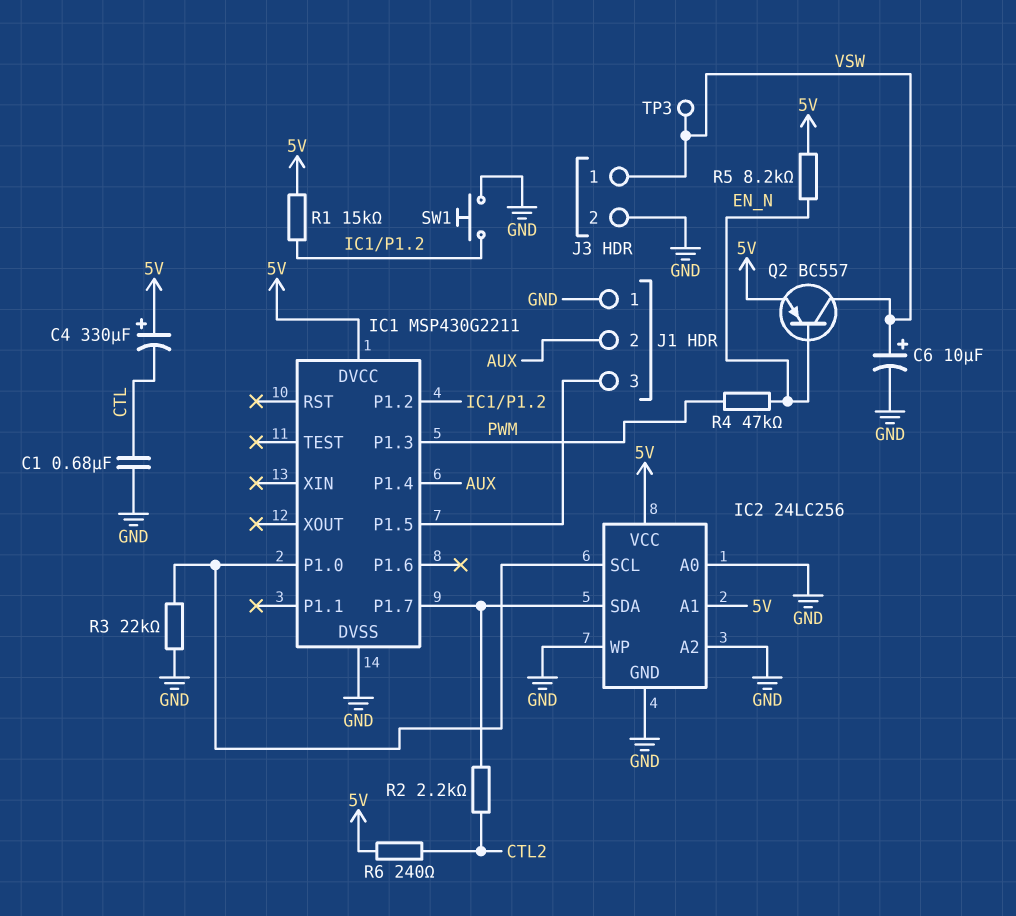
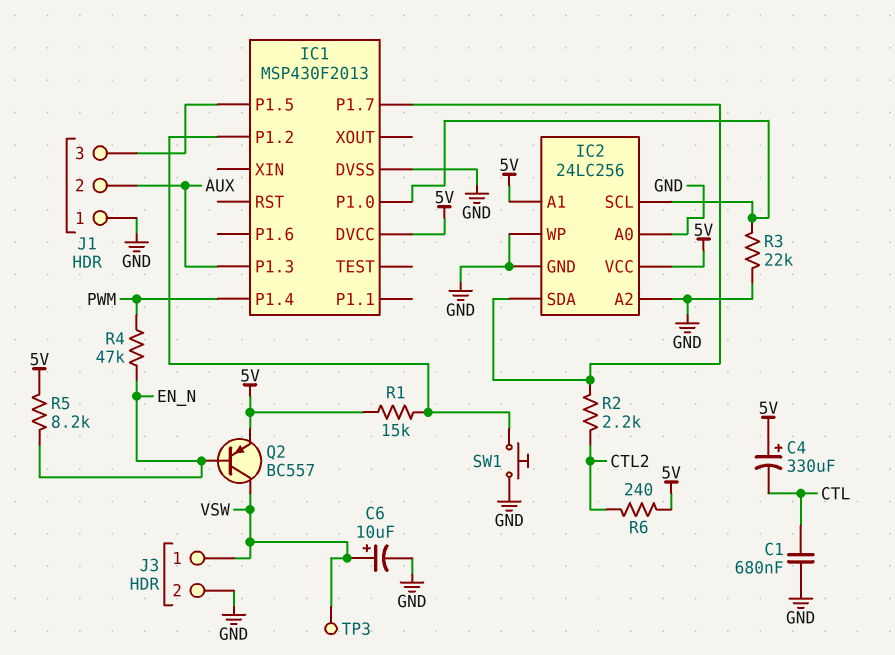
IC1: MSP430G2211 -> MSP430F2013
IC1 pin P1.3: PWM -> AUX
IC1 pin P1.4: AUX -> PWM

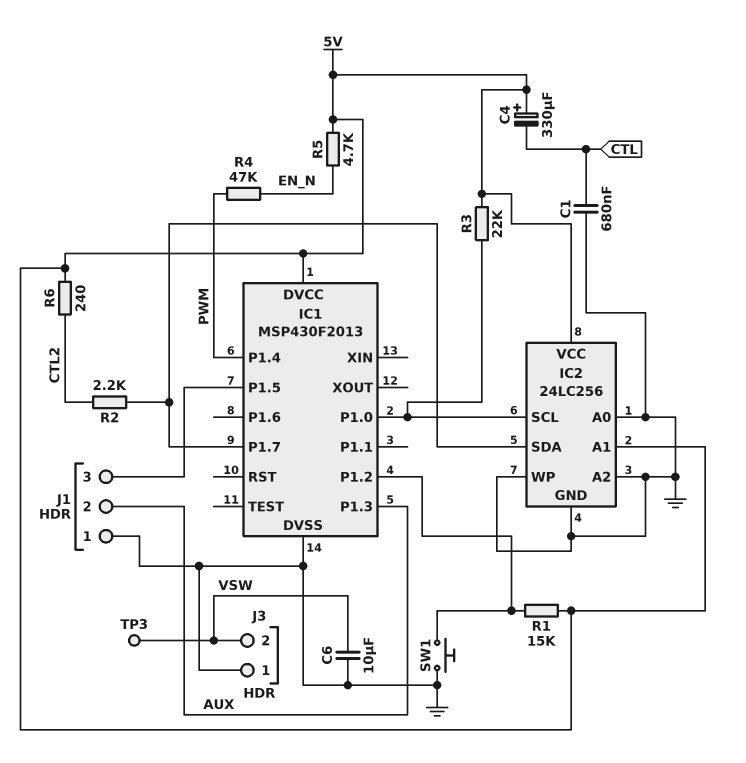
C6: 10uF (plus VSW, minus GND) -> 10uF (GND, VSW)
J3 pin 1: VSW -> GND
J3 pin 2: GND -> VSW
Q2: PNP BC557 (B EN_N, C VSW, E 5V) -> none
R3: 22k (GND, IC1/P1.0) -> 22k (5V, IC1/P1.0)
R5: 8.2k (5V, EN_N) -> 4.7k (5V, EN_N)

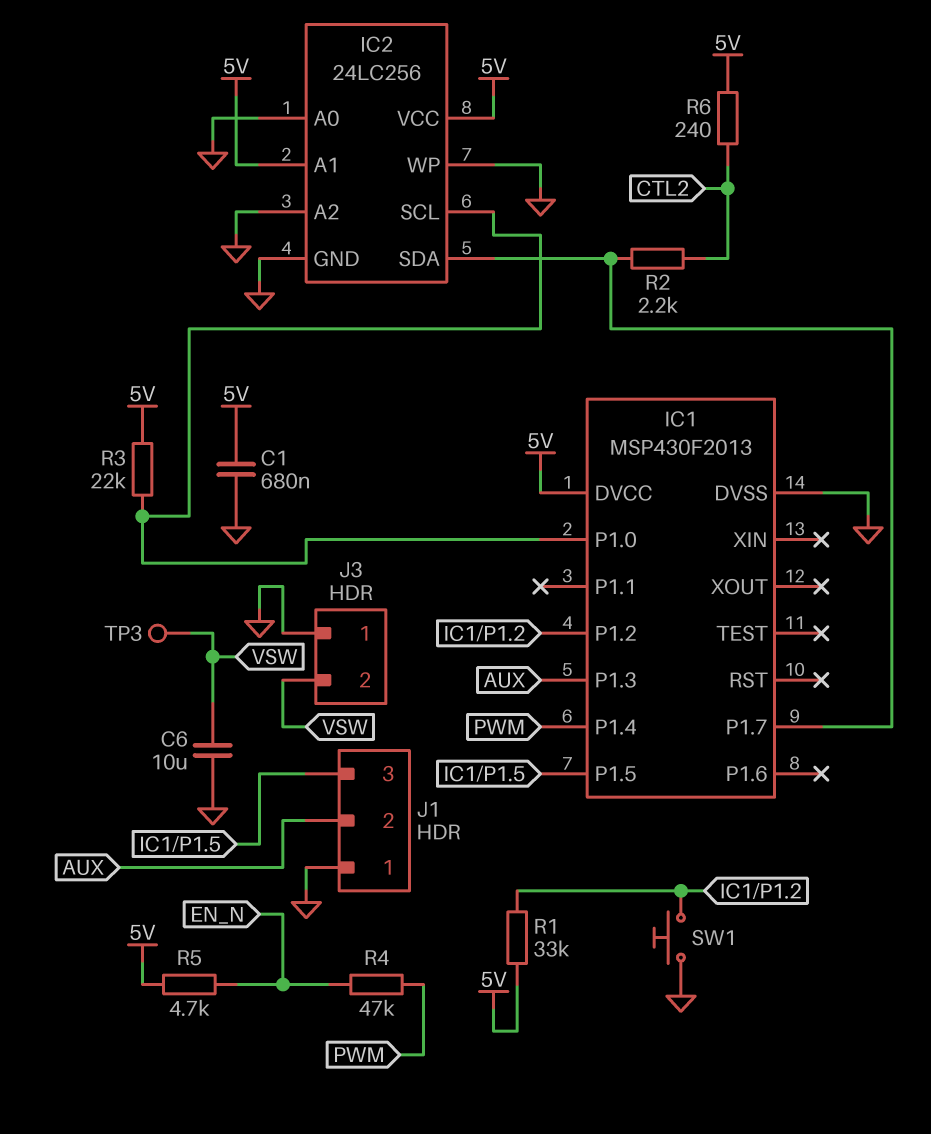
C1: 680nF (CTL, GND) -> 680nF (5V, GND)
C4: 330uF (plus 5V, minus CTL) -> none
R1: 15k (5V, IC1/P1.2) -> 33k (5V, IC1/P1.2)

